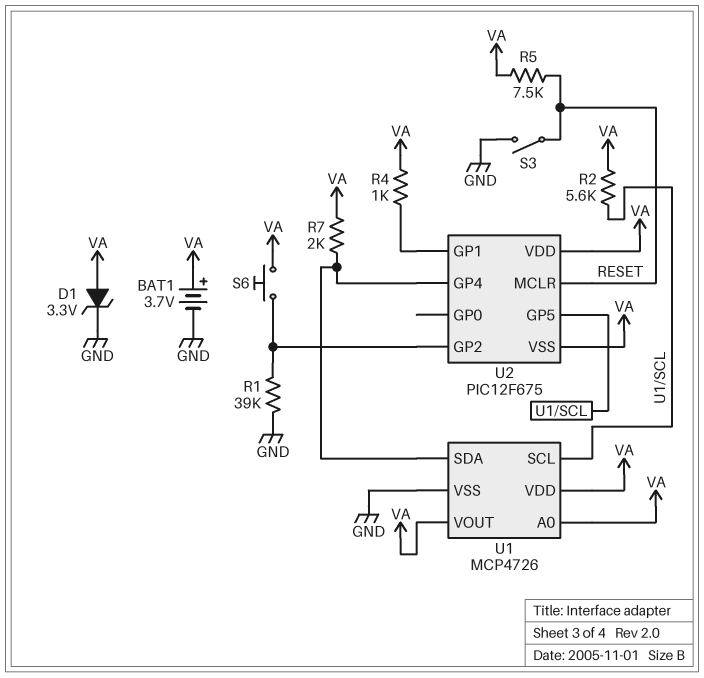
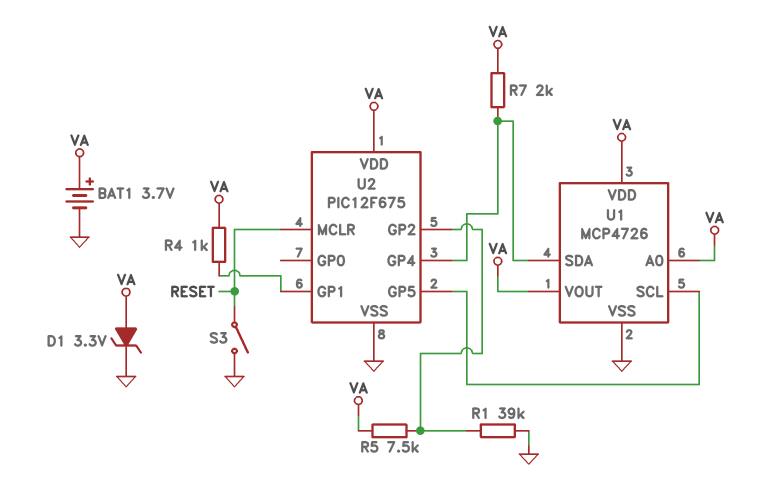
R2: 5.6k (U1/SCL, VA) -> none
R5: 7.5k (RESET, VA) -> 7.5k (U2/GP2, VA)
S6: button (U2/GP2, VA) -> none
U2 pin VSS: VA -> GND

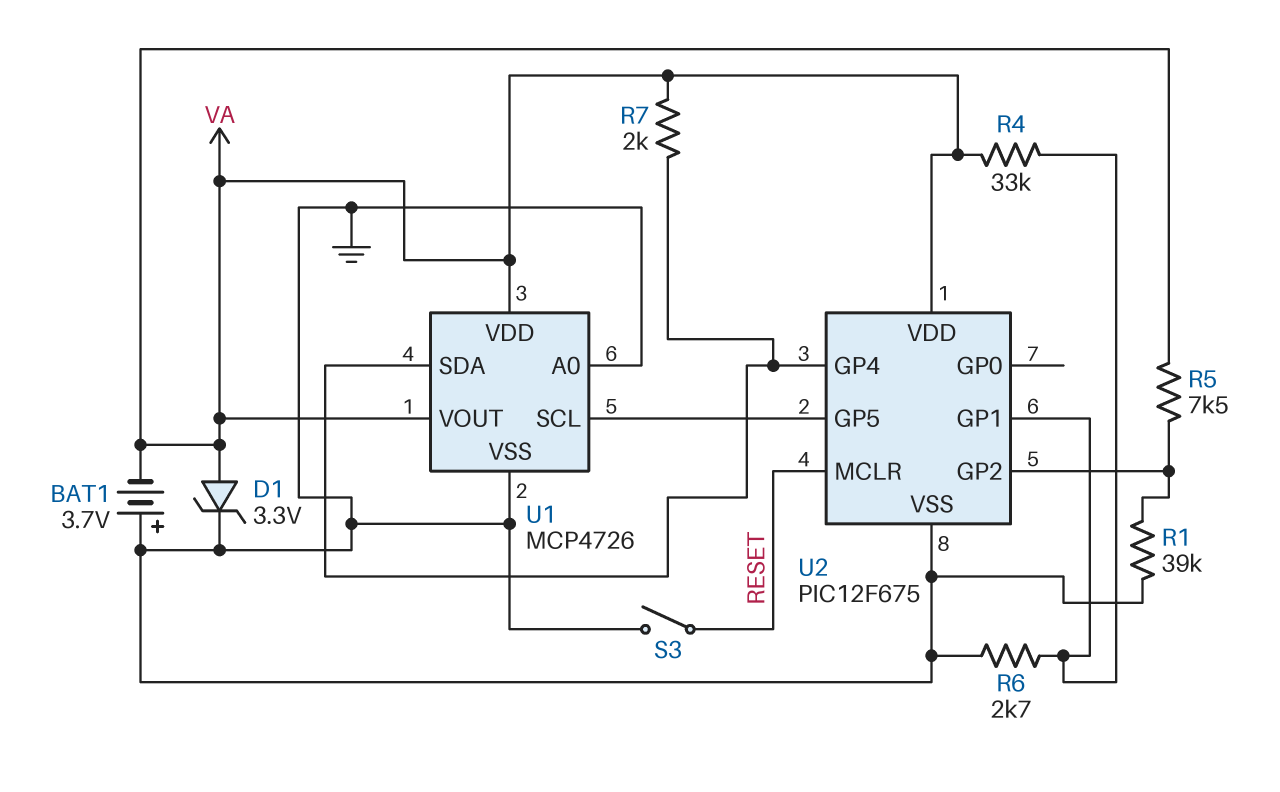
BAT1: 3.7V (plus VA, minus GND) -> 3.7V (plus GND, minus VA)
R4: 1k (U2/GP1, VA) -> 33k (U2/GP1, VA)
R6: none -> 2.7k (GND, U2/GP1)
U1 pin A0: VA -> GND

